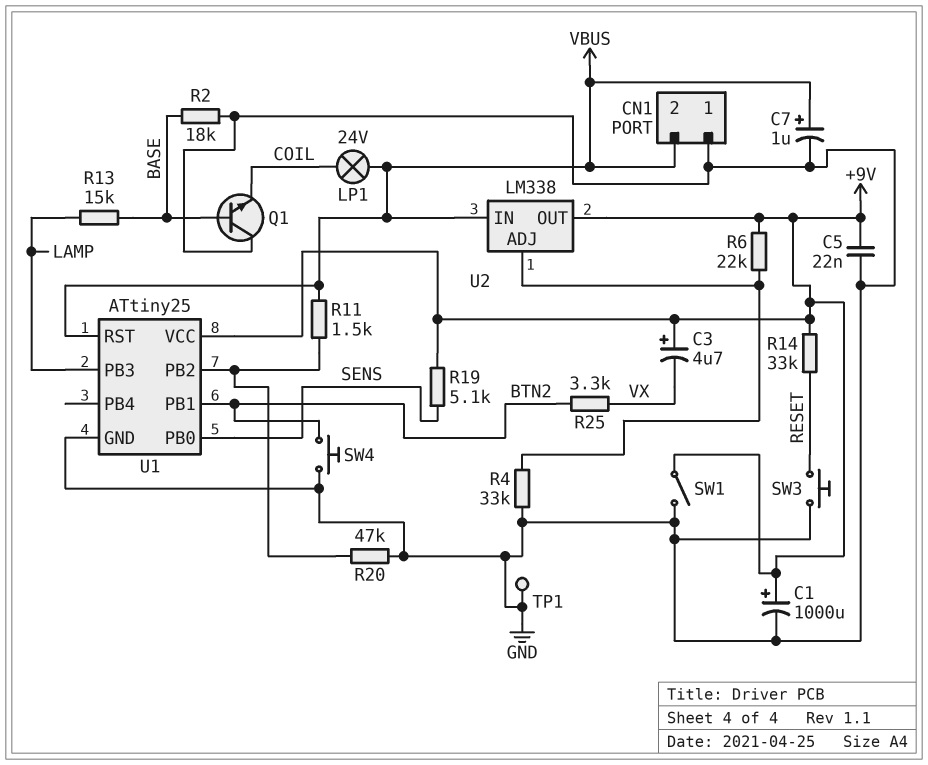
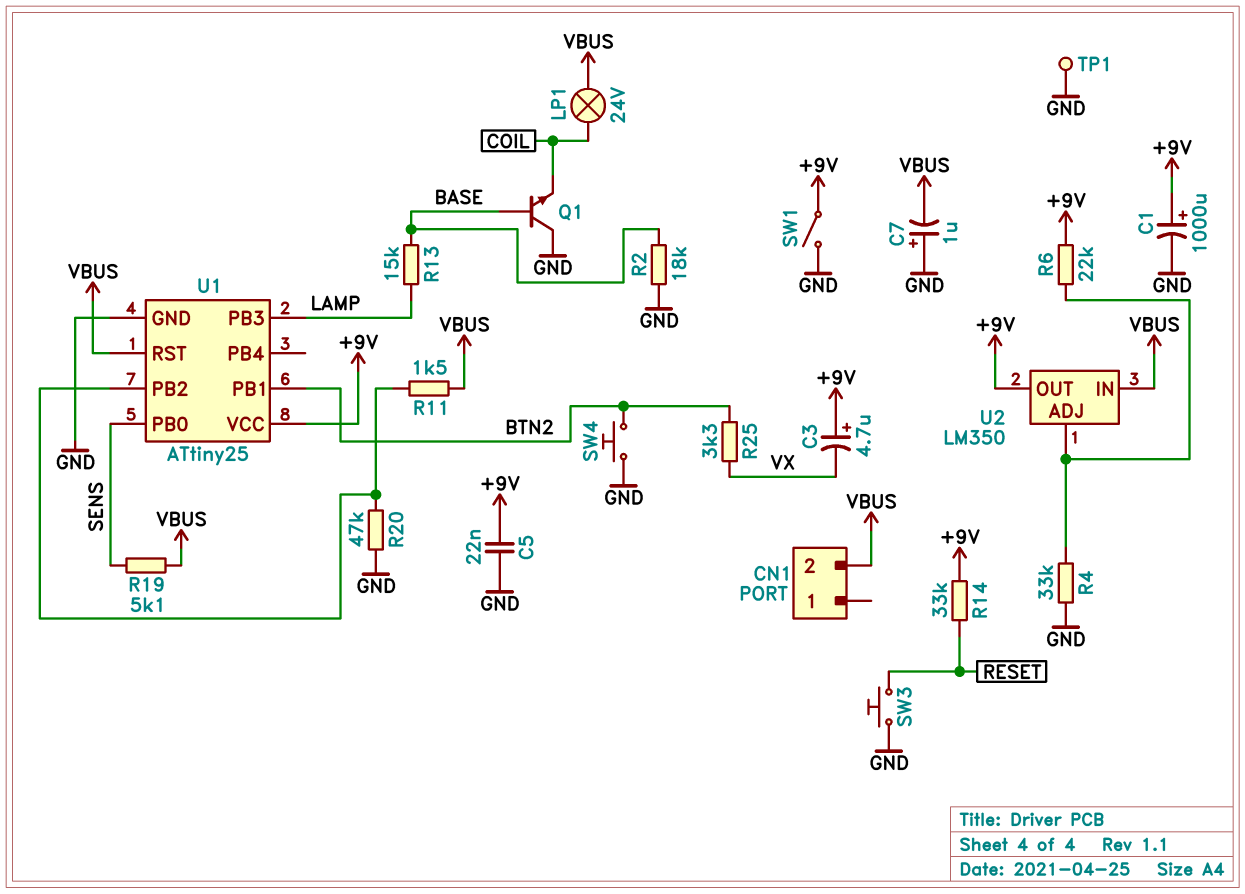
C7: 1uF (plus VBUS, minus GND) -> 1uF (plus GND, minus VBUS)
CN1 pin 1: GND -> none
R19: 5.1k (+9V, SENS) -> 5.1k (SENS, VBUS)
U2: LM338 -> LM350

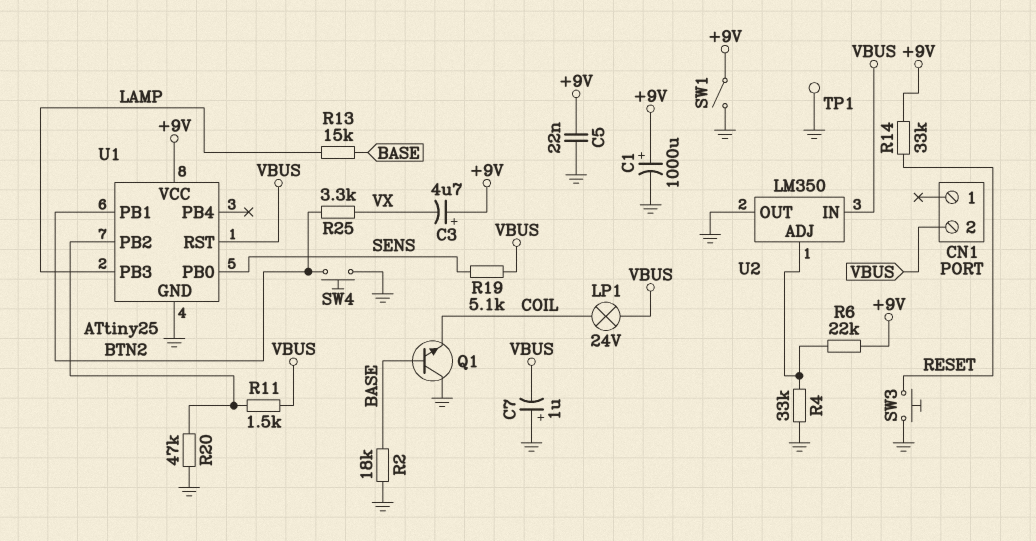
U2 pin OUT: +9V -> GND

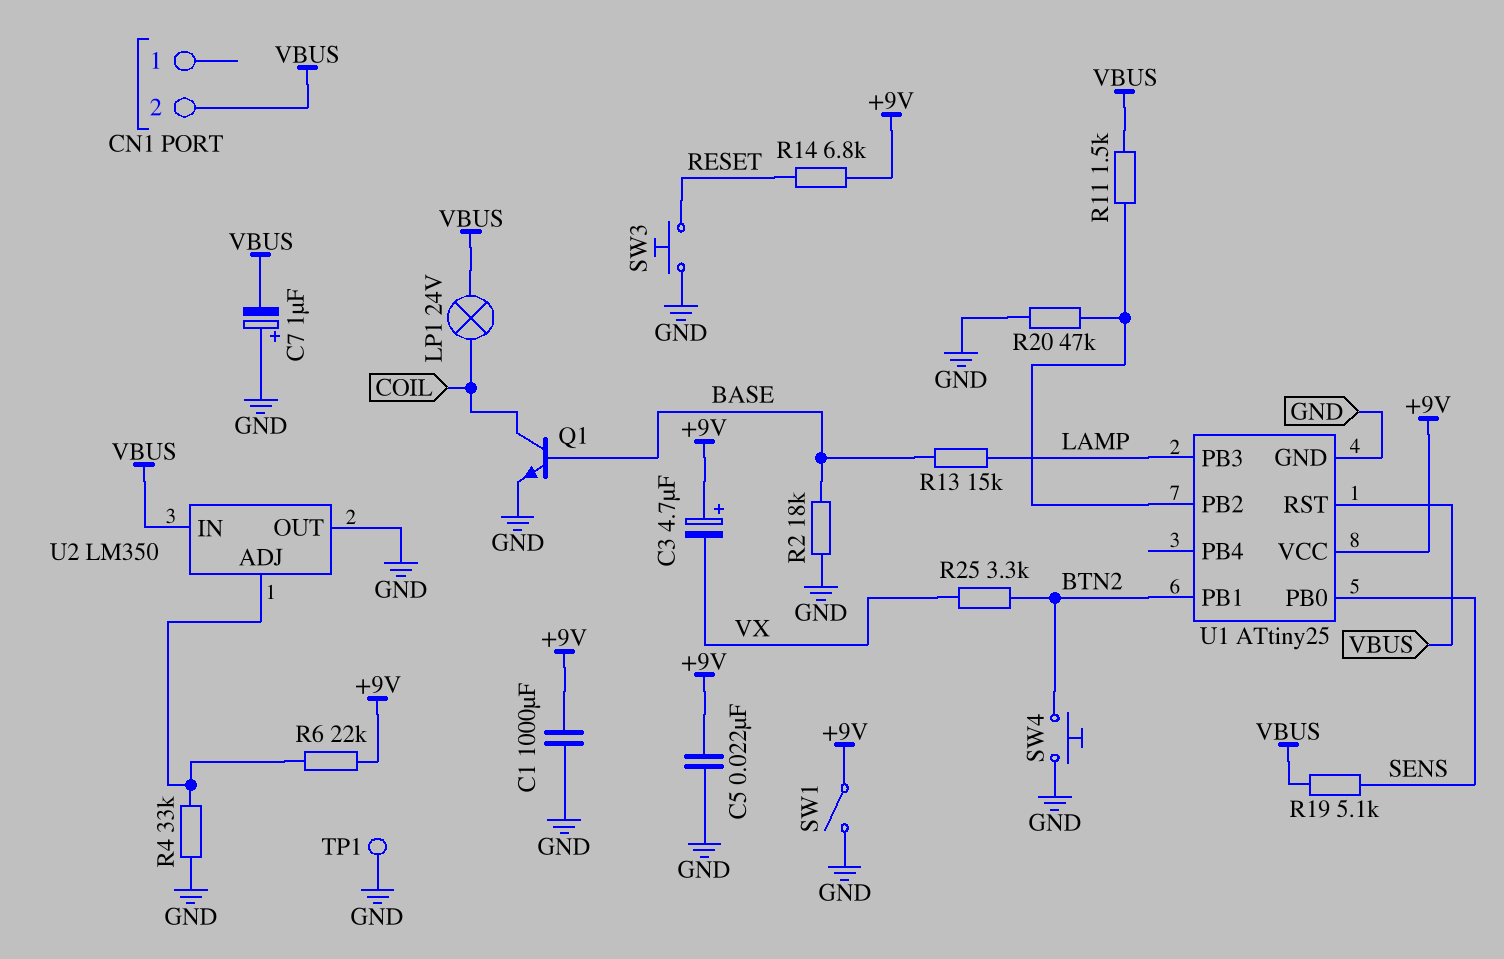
C1: 1000uF (plus +9V, minus GND) -> 1000uF (+9V, GND)
Q1: NPN (B BASE, C GND, E COIL) -> NPN (B BASE, C COIL, E GND)
R14: 33k (+9V, RESET) -> 6.8k (+9V, RESET)

